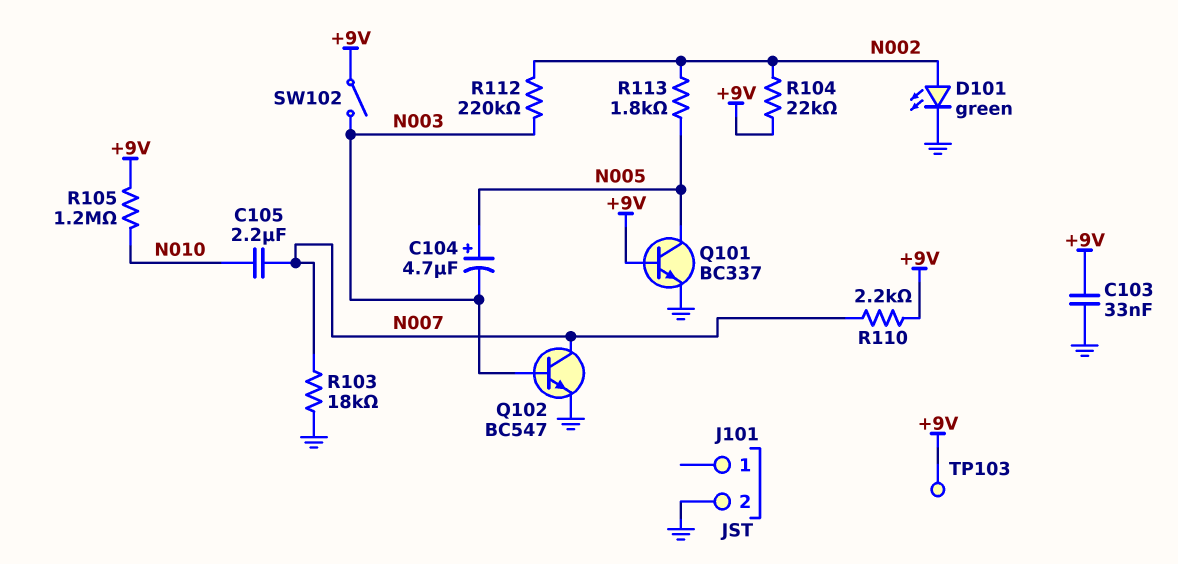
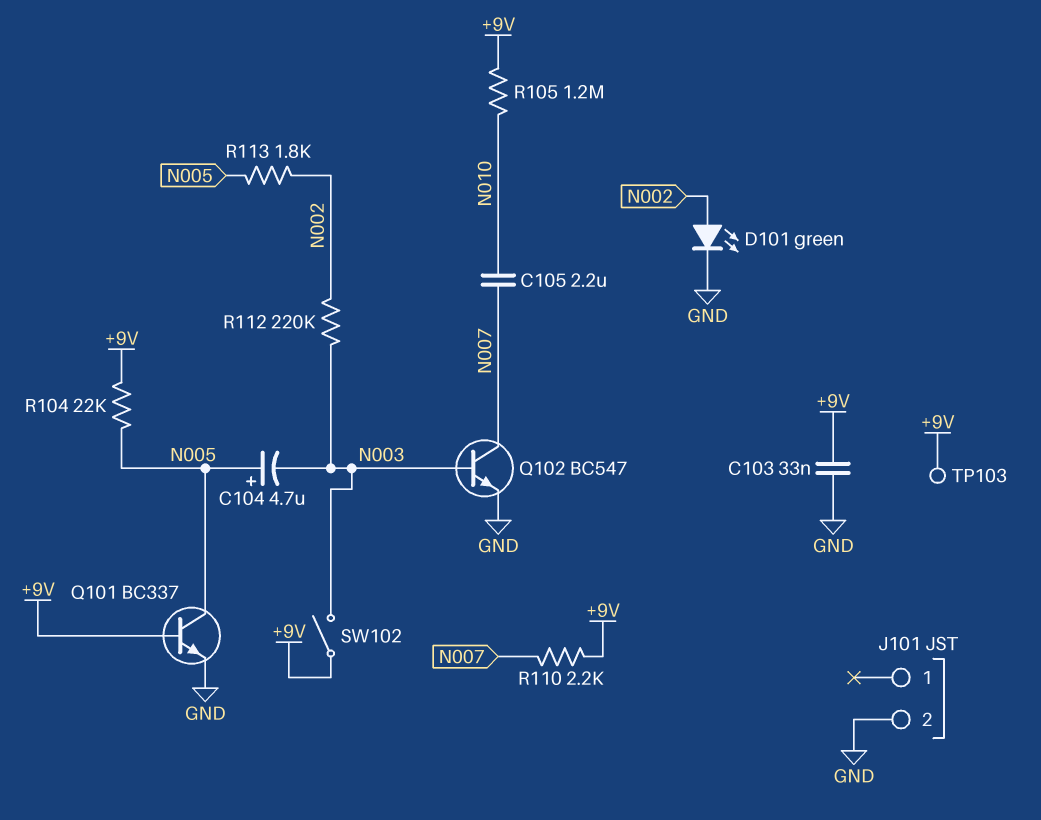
R103: 18k (GND, N007) -> none
R104: 22k (+9V, N002) -> 22k (+9V, N005)

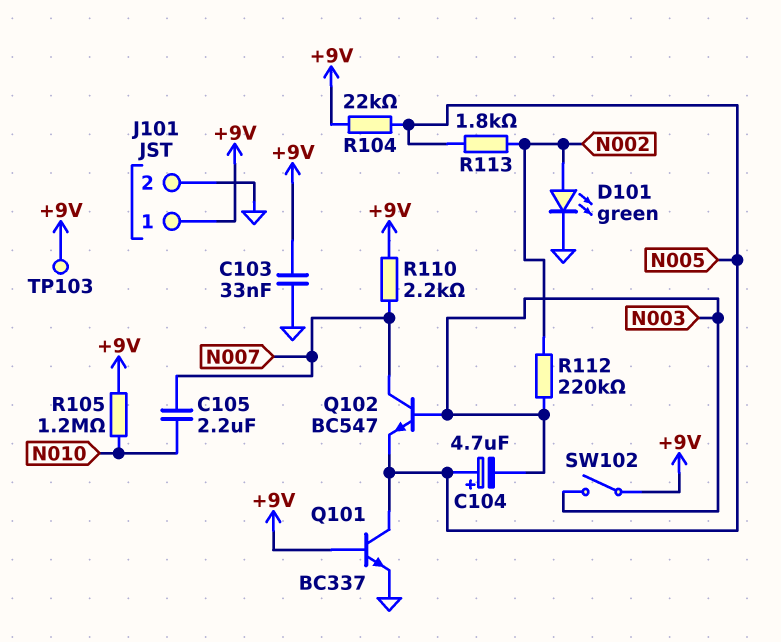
J101 pin 1: none -> +9V
Q102: NPN BC547 (B N003, C N007, E GND) -> NPN BC547 (B N003, C N007, E N005)

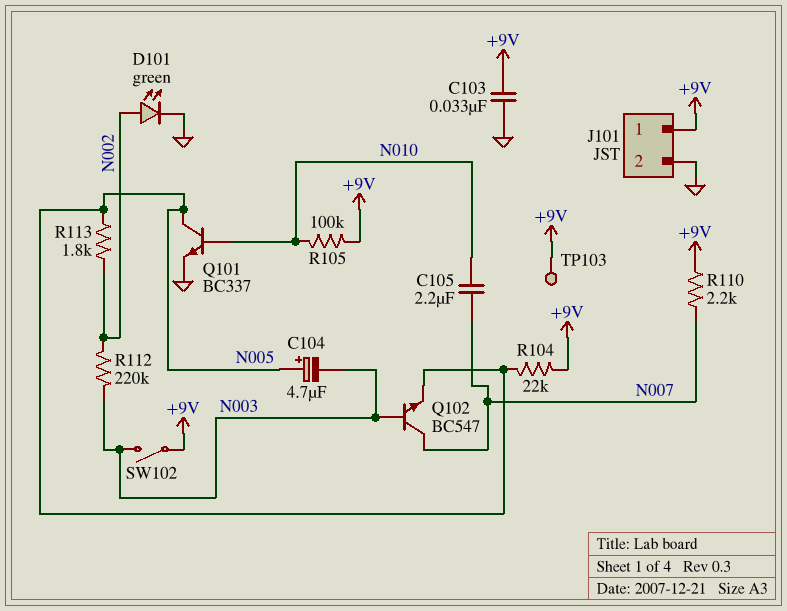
Q101: NPN BC337 (B +9V, C N005, E GND) -> NPN BC337 (B N010, C N005, E GND)
R105: 1.2M (+9V, N010) -> 100k (+9V, N010)

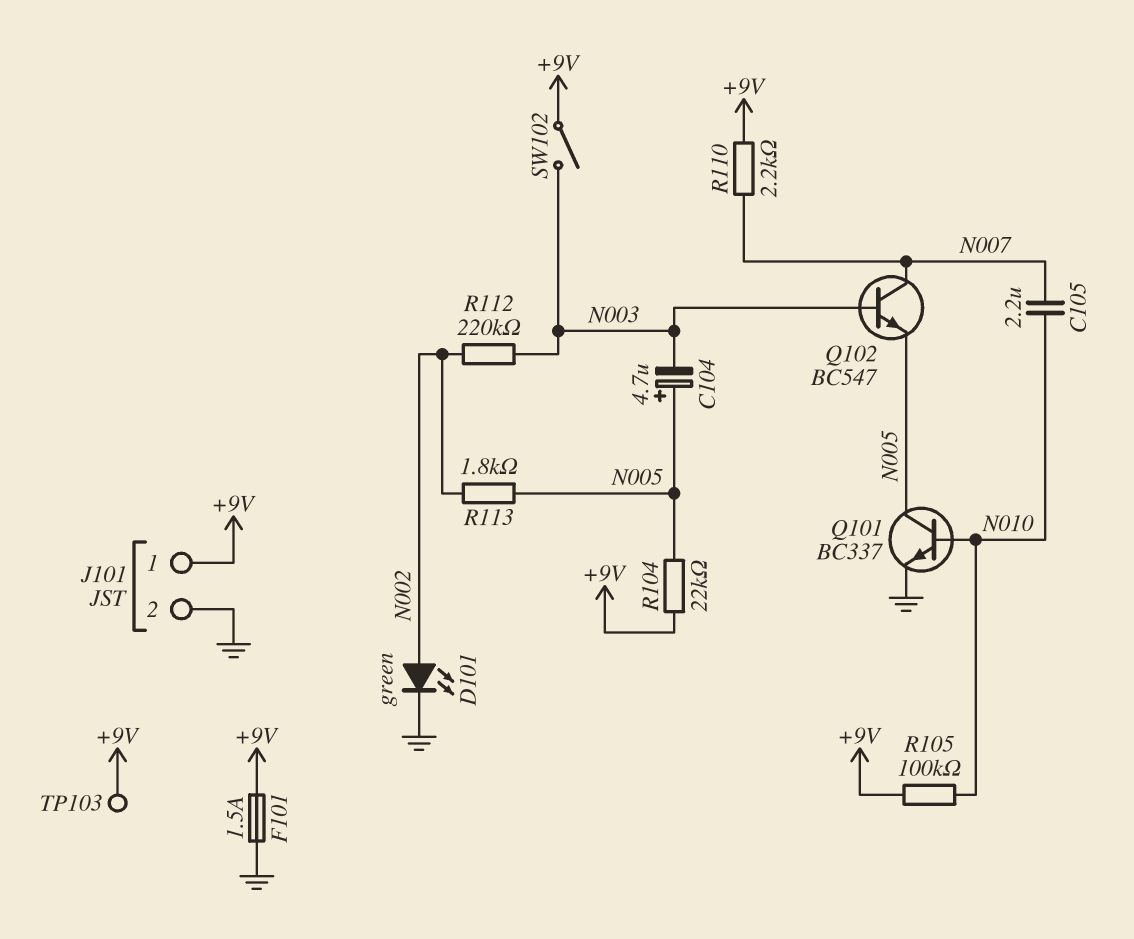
C103: 33nF (+9V, GND) -> none
F101: none -> 1.5A (+9V, GND)

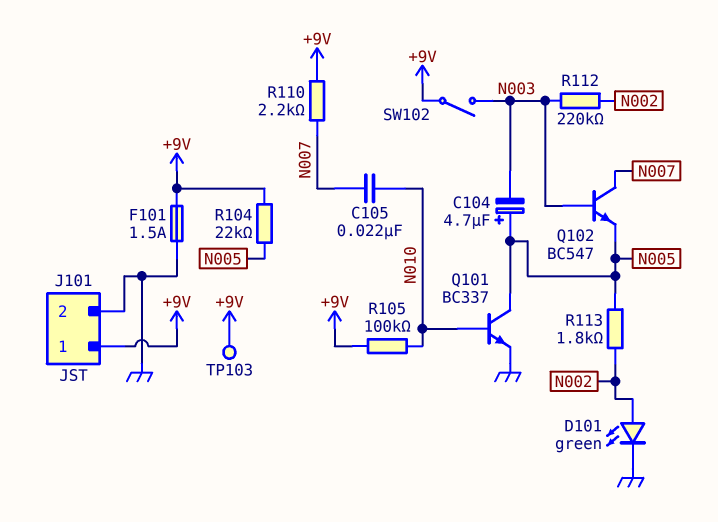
C105: 2.2uF (N007, N010) -> 22nF (N007, N010)

